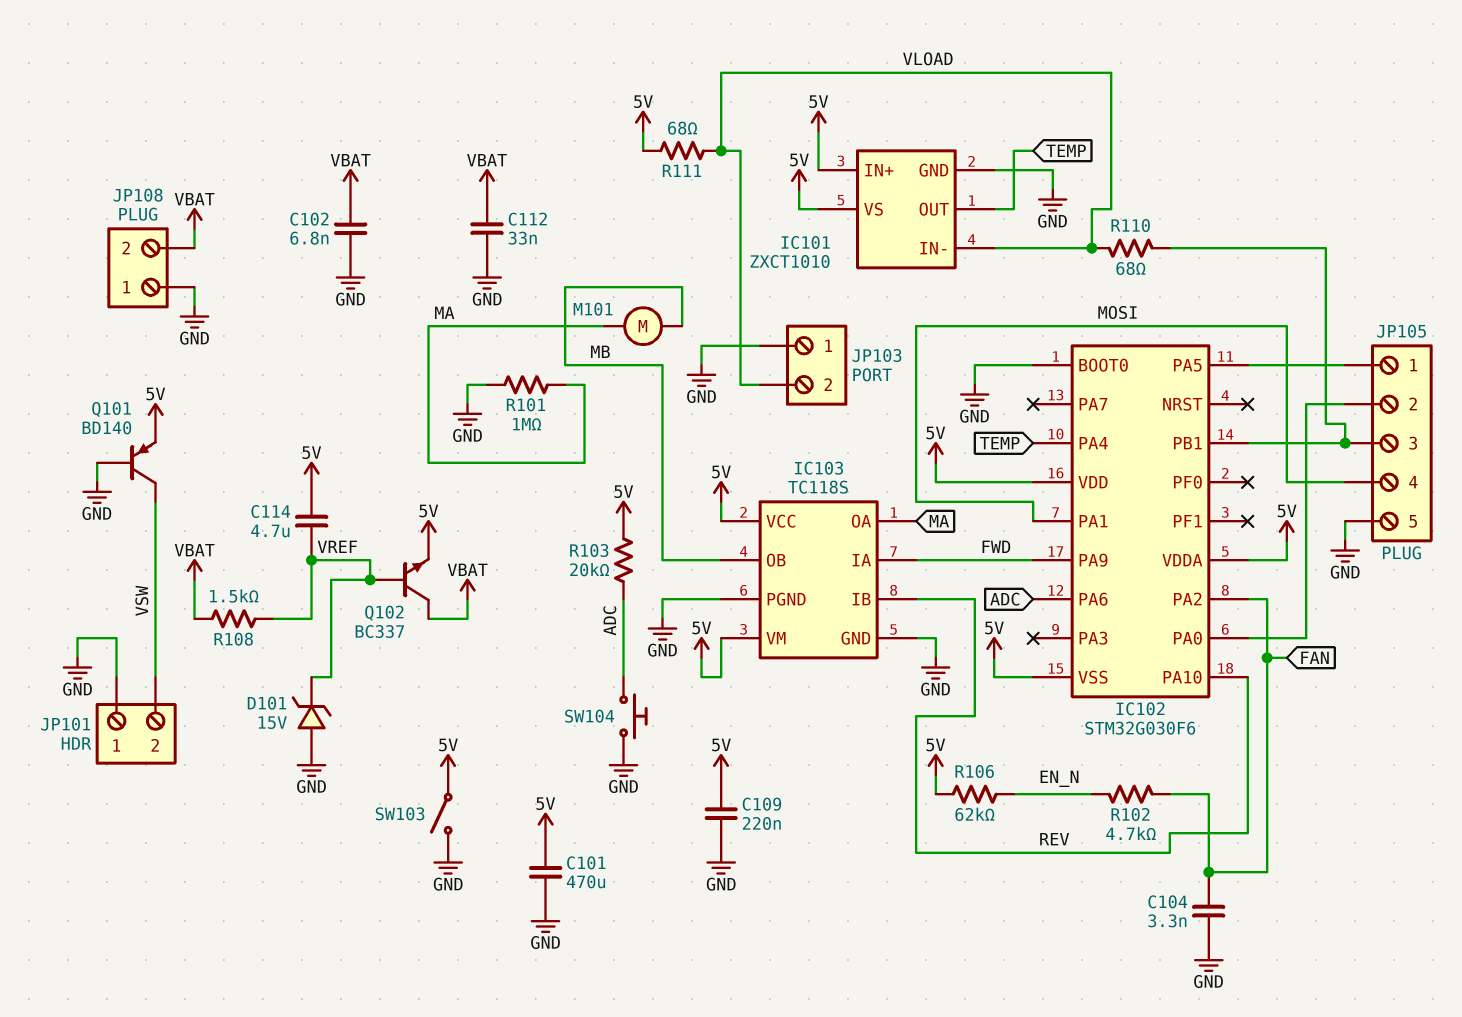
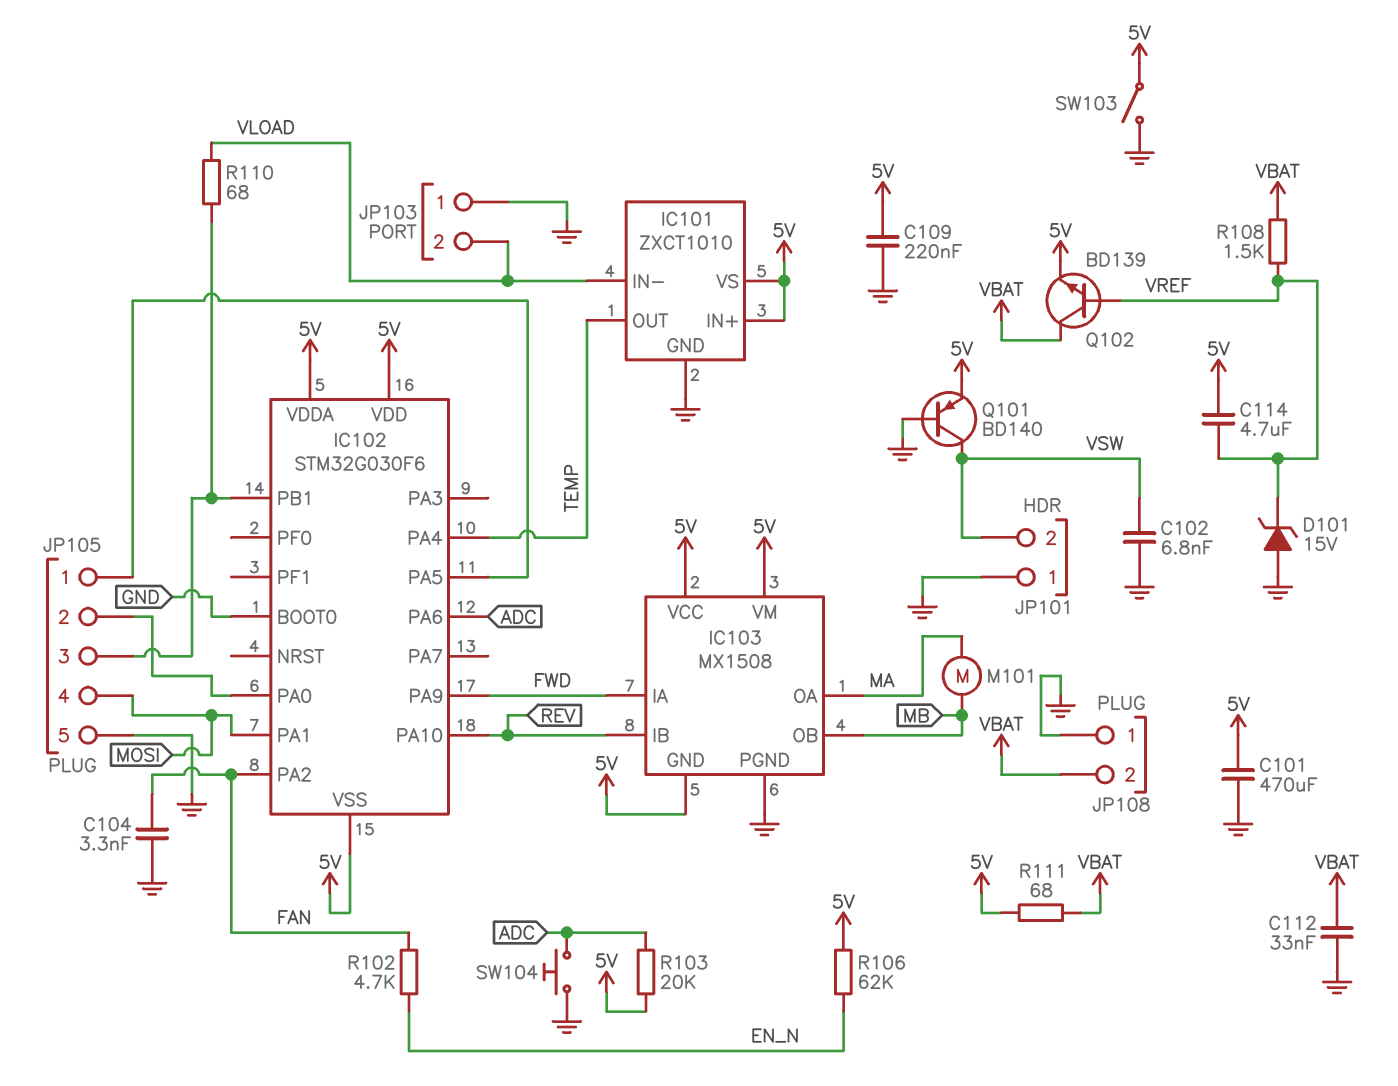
C102: 6.8nF (GND, VBAT) -> 6.8nF (GND, VSW)
IC103: TC118S -> MX1508
IC103 pin GND: GND -> 5V
Q102: NPN BC337 (B VREF, C VBAT, E 5V) -> NPN BD139 (B VREF, C VBAT, E 5V)
R101: 1M (GND, MA) -> none
R111: 68 (5V, VLOAD) -> 68 (5V, VBAT)

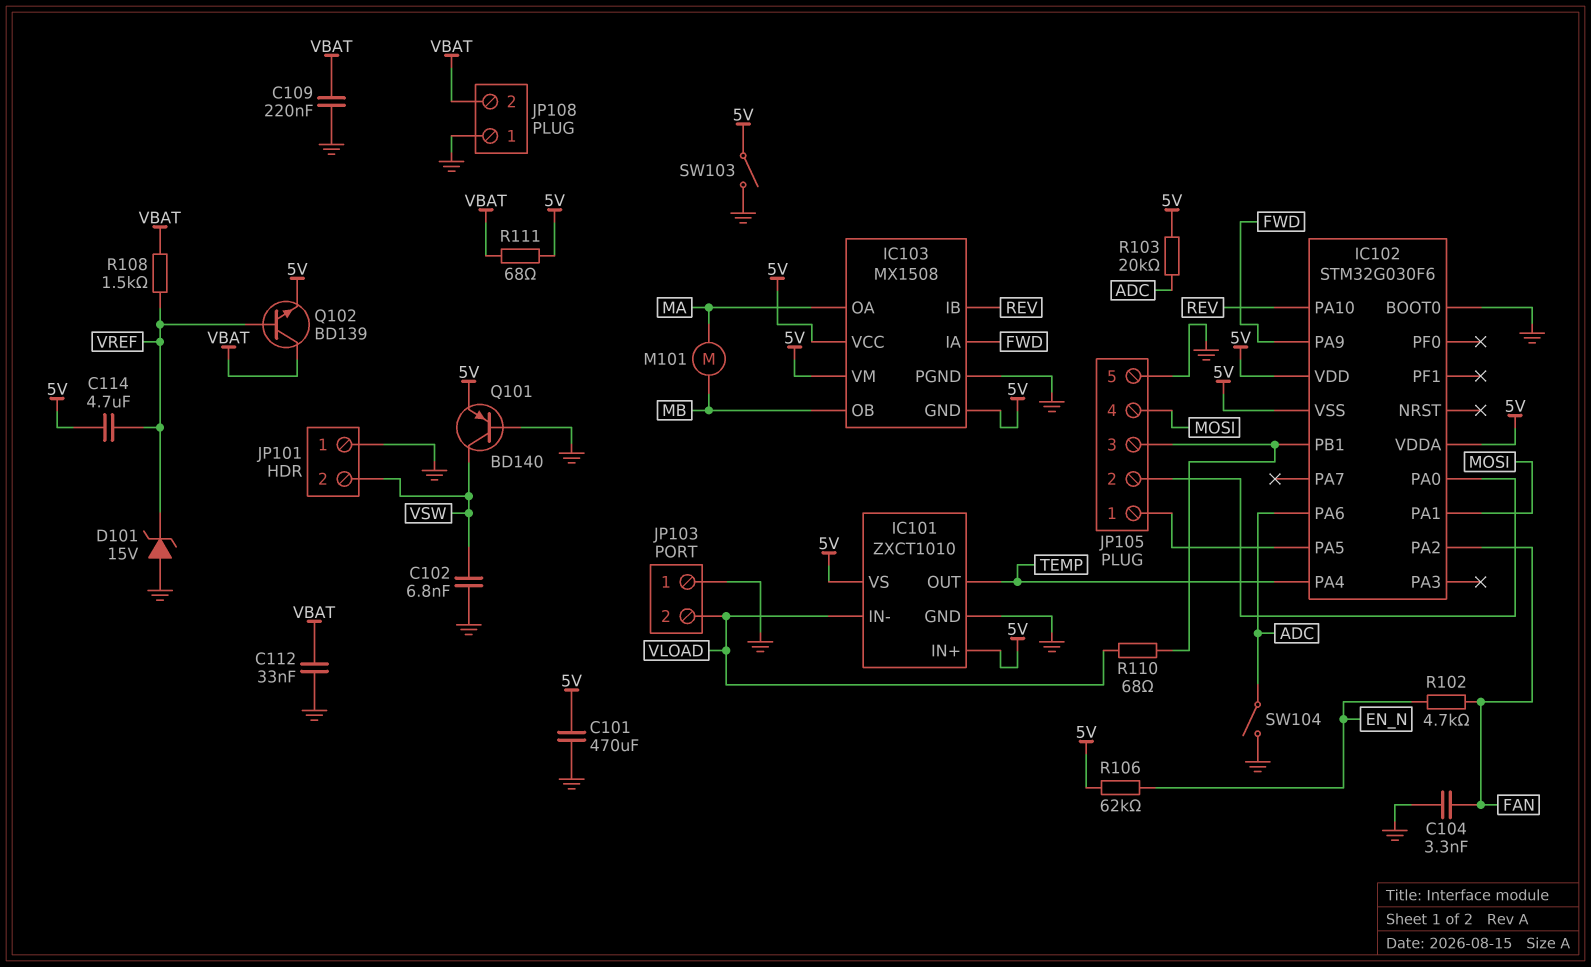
C109: 220nF (5V, GND) -> 220nF (GND, VBAT)
SW104: button (ADC, GND) -> switch (ADC, GND)

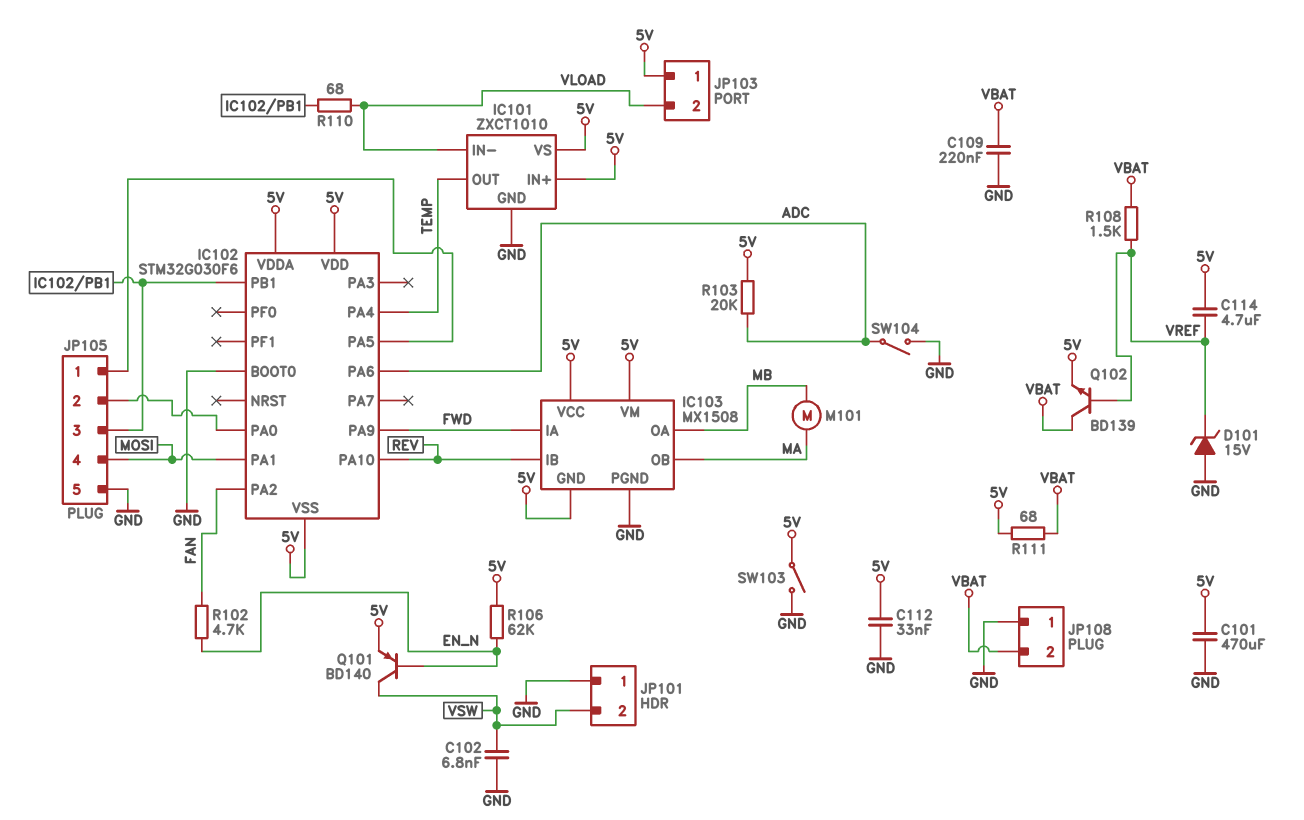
C104: 3.3nF (FAN, GND) -> none
C112: 33nF (GND, VBAT) -> 33nF (5V, GND)
IC103 pin OA: MA -> MB
IC103 pin OB: MB -> MA
JP103 pin 1: GND -> 5V
Q101: PNP BD140 (B GND, C VSW, E 5V) -> PNP BD140 (B EN_N, C VSW, E 5V)

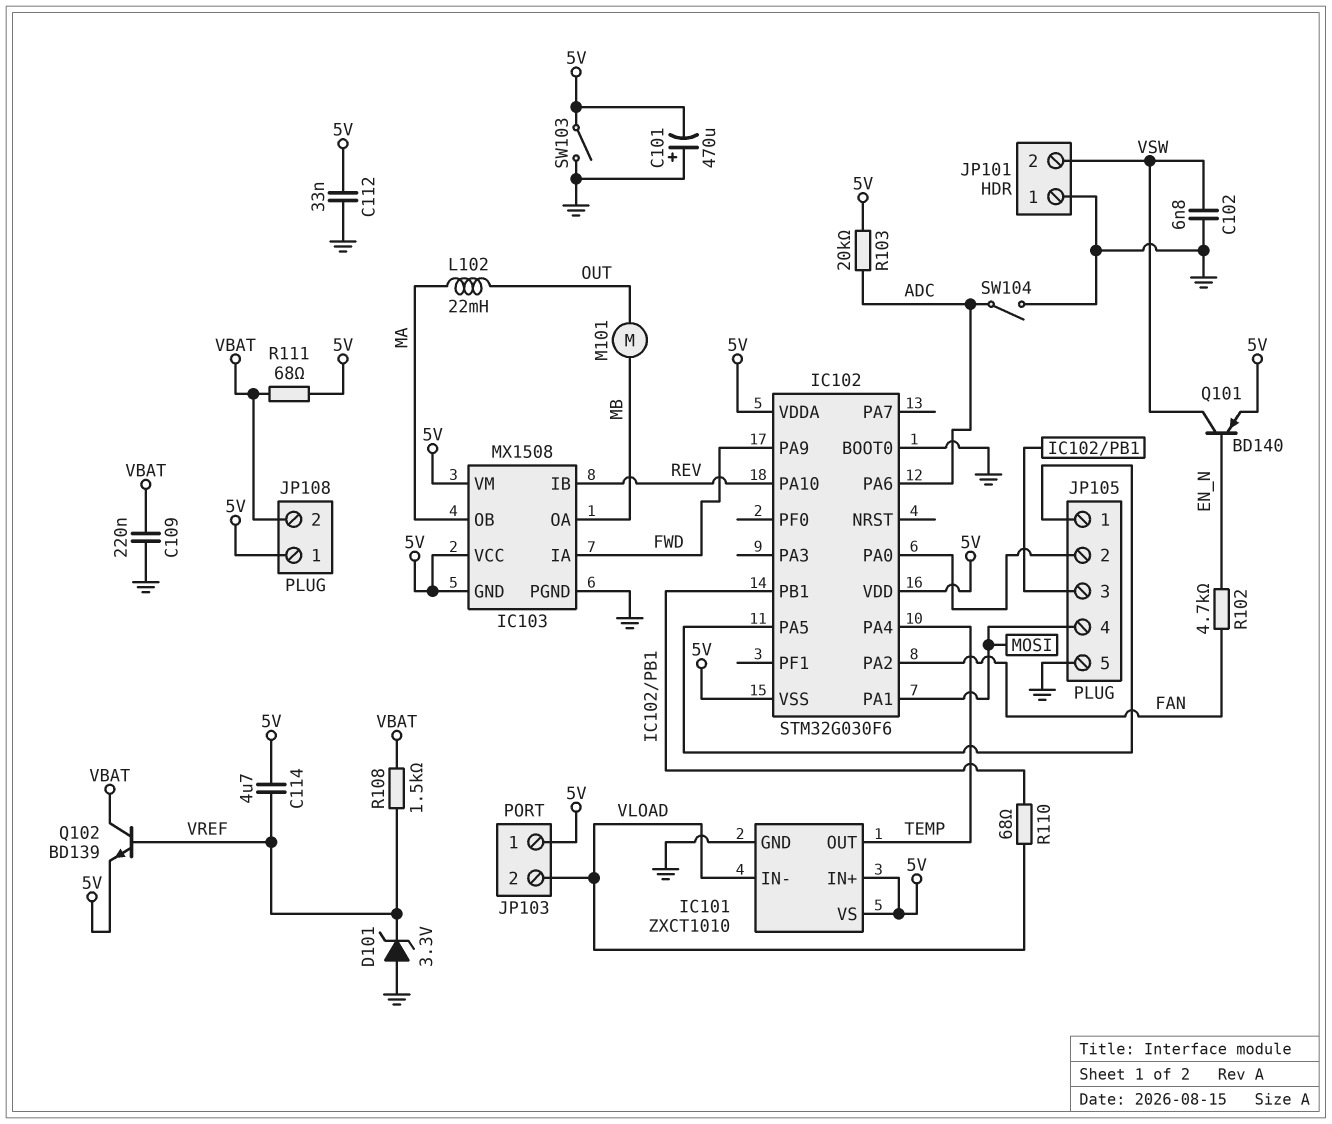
C101: 470uF (5V, GND) -> 470uF (plus GND, minus 5V)
D101: zener 15V (A GND, K VREF) -> zener 3.3V (A GND, K VREF)
JP108 pin 1: GND -> 5V
L102: none -> 22mH (MA, OUT)
M101: motor (MA, MB) -> motor (MB, OUT)
R106: 62k (5V, EN_N) -> none

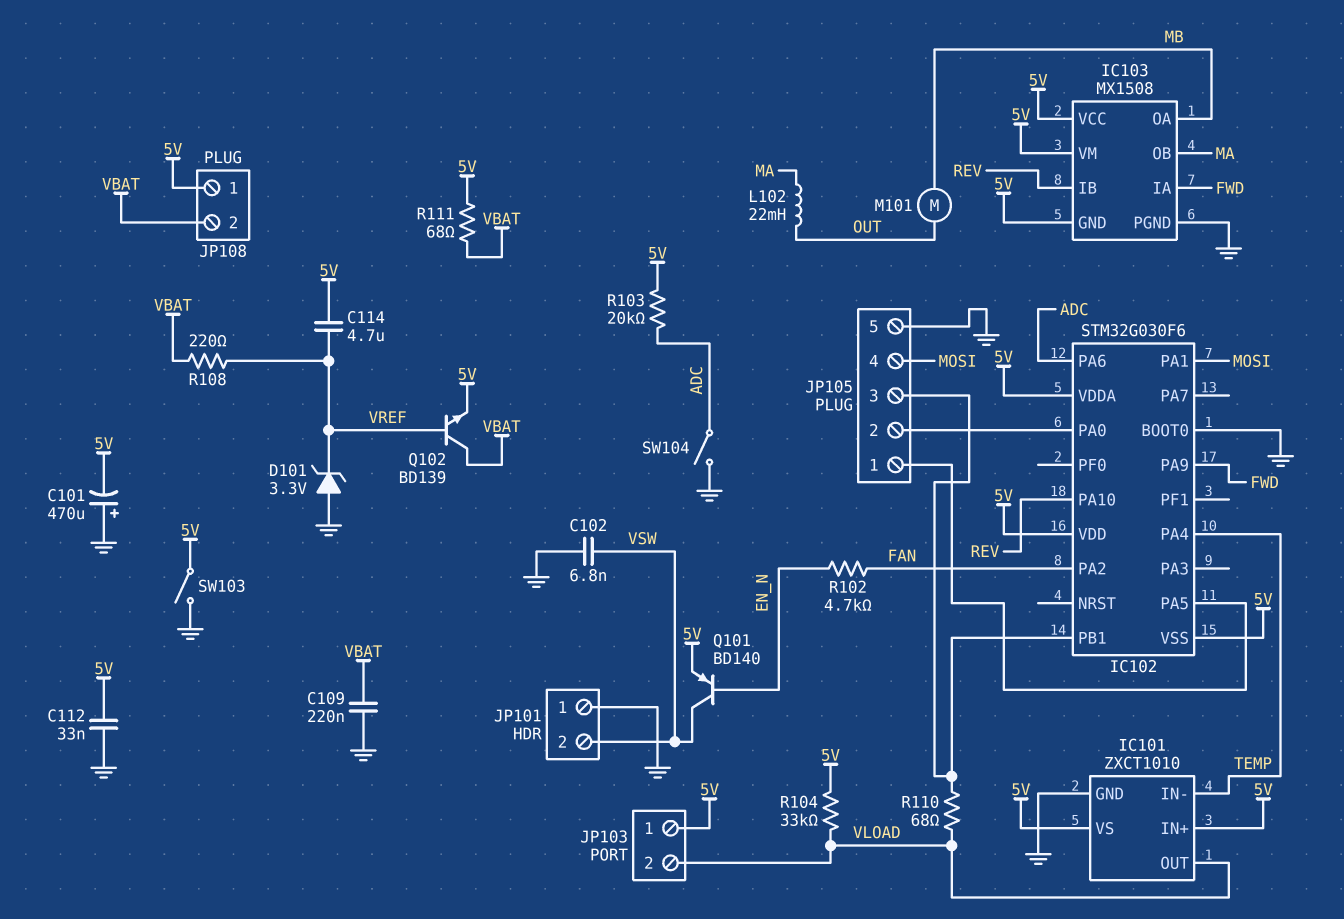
IC101 pin IN-: VLOAD -> TEMP
IC101 pin OUT: TEMP -> VLOAD
R104: none -> 33k (5V, VLOAD)
R108: 1.5k (VBAT, VREF) -> 220 (VBAT, VREF)

